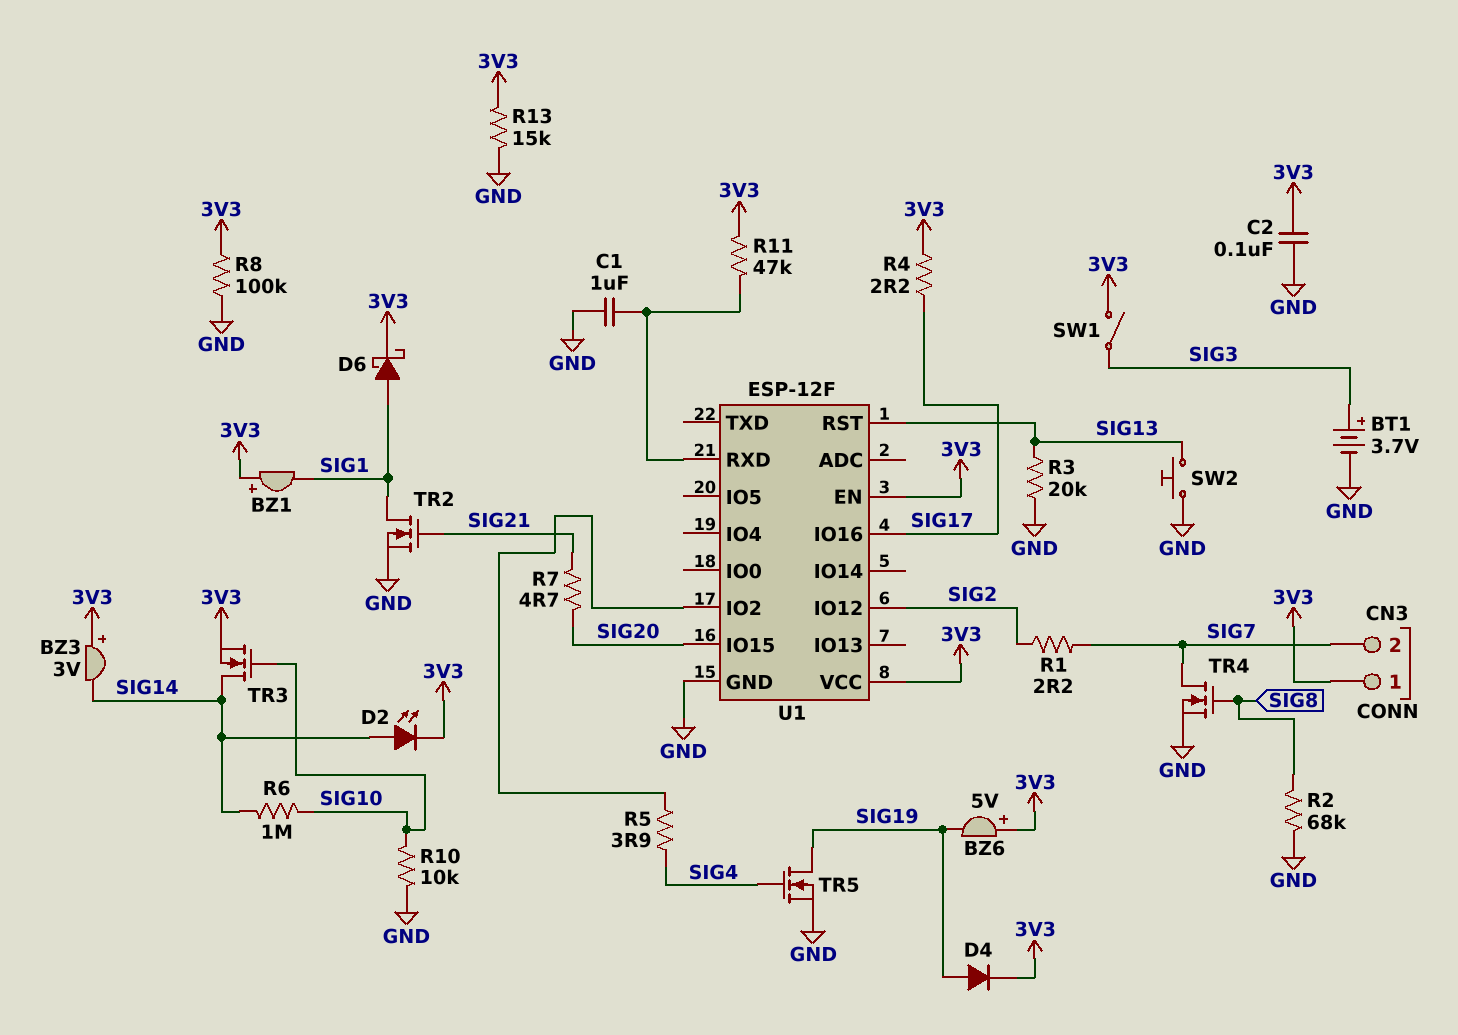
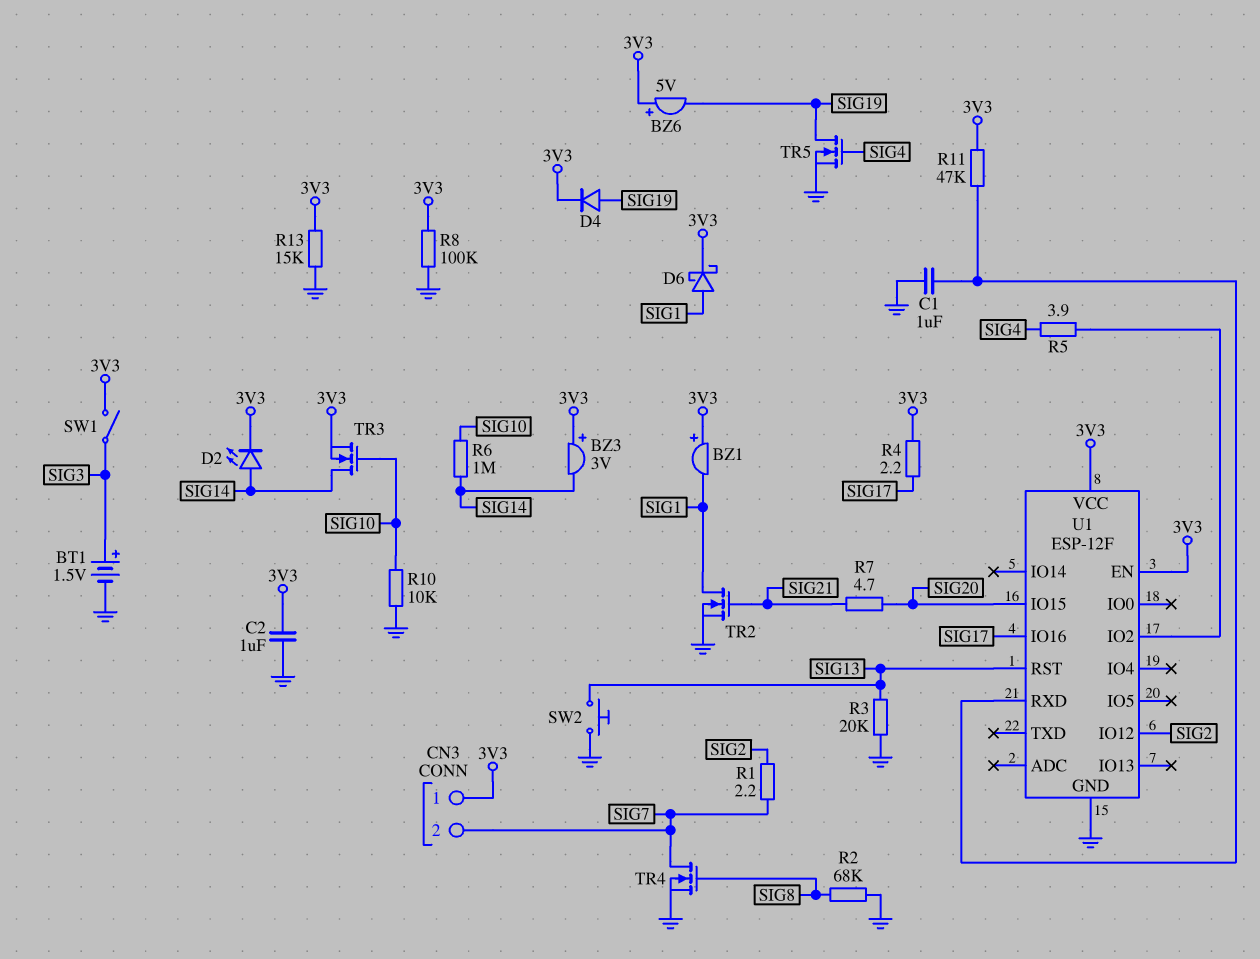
BT1: 3.7V (plus SIG3, minus GND) -> 1.5V (plus SIG3, minus GND)
C2: 100nF (3V3, GND) -> 1uF (3V3, GND)

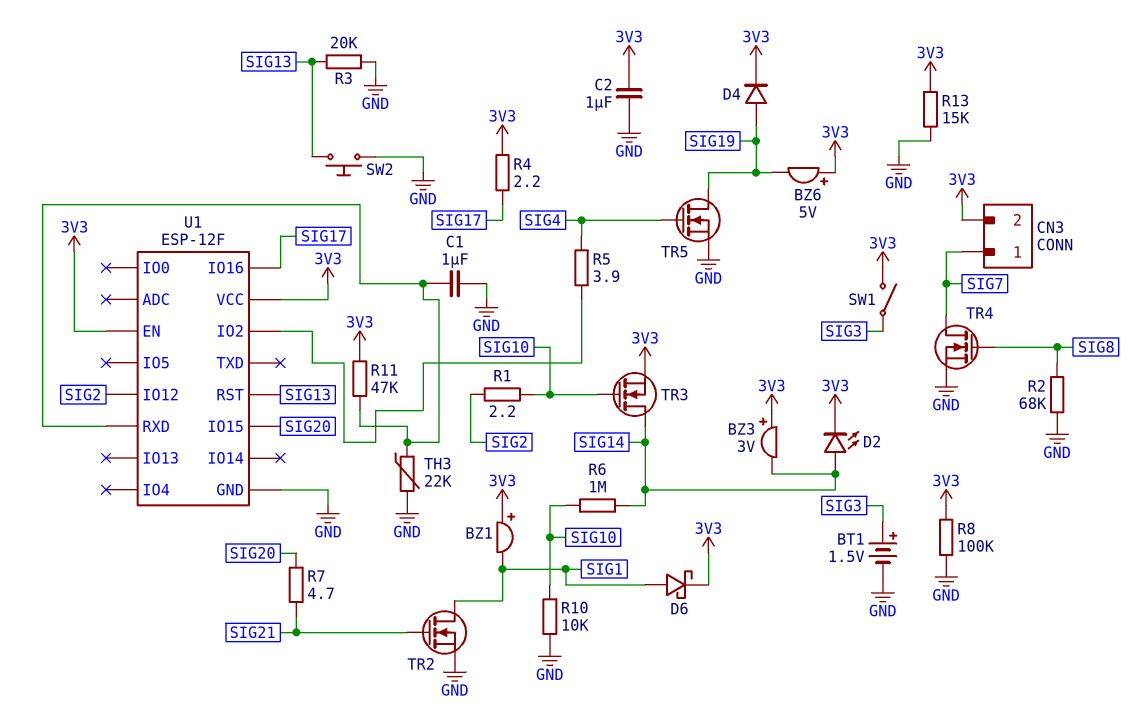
CN3 pin 1: 3V3 -> SIG7
CN3 pin 2: SIG7 -> 3V3
R1: 2.2 (SIG2, SIG7) -> 2.2 (SIG2, SIG10)
TH3: none -> 22k (GND, U1/RXD)

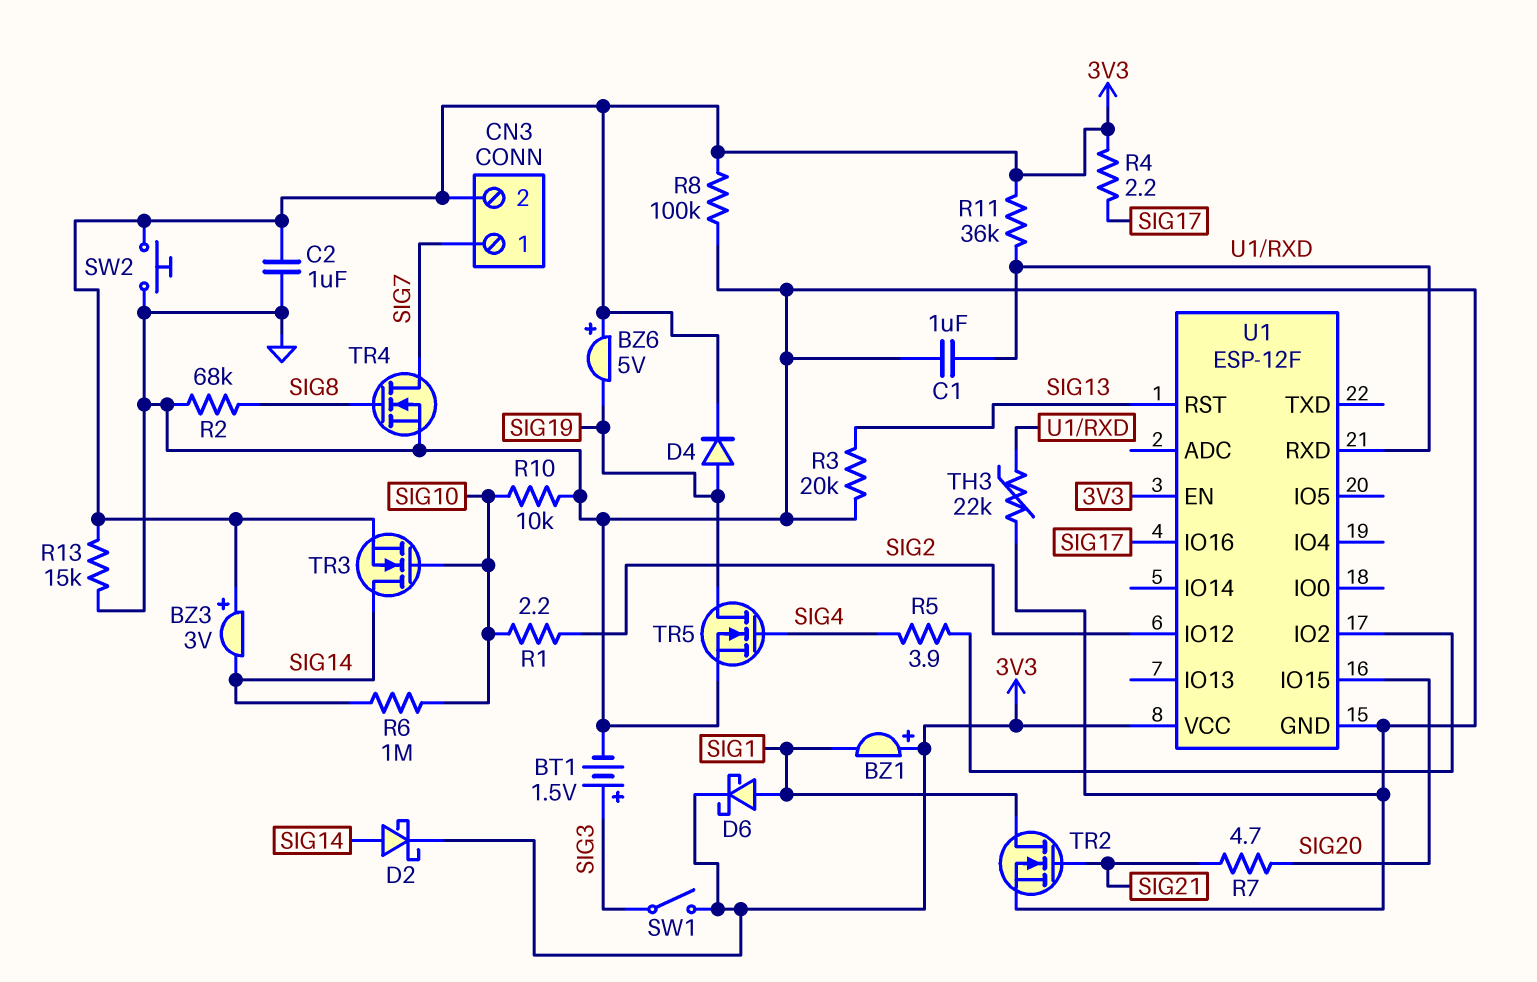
D2: LED (A SIG14, K 3V3) -> schottky (A SIG14, K 3V3)
R11: 47k (3V3, U1/RXD) -> 36k (3V3, U1/RXD)
SW2: button (GND, SIG13) -> button (3V3, GND)

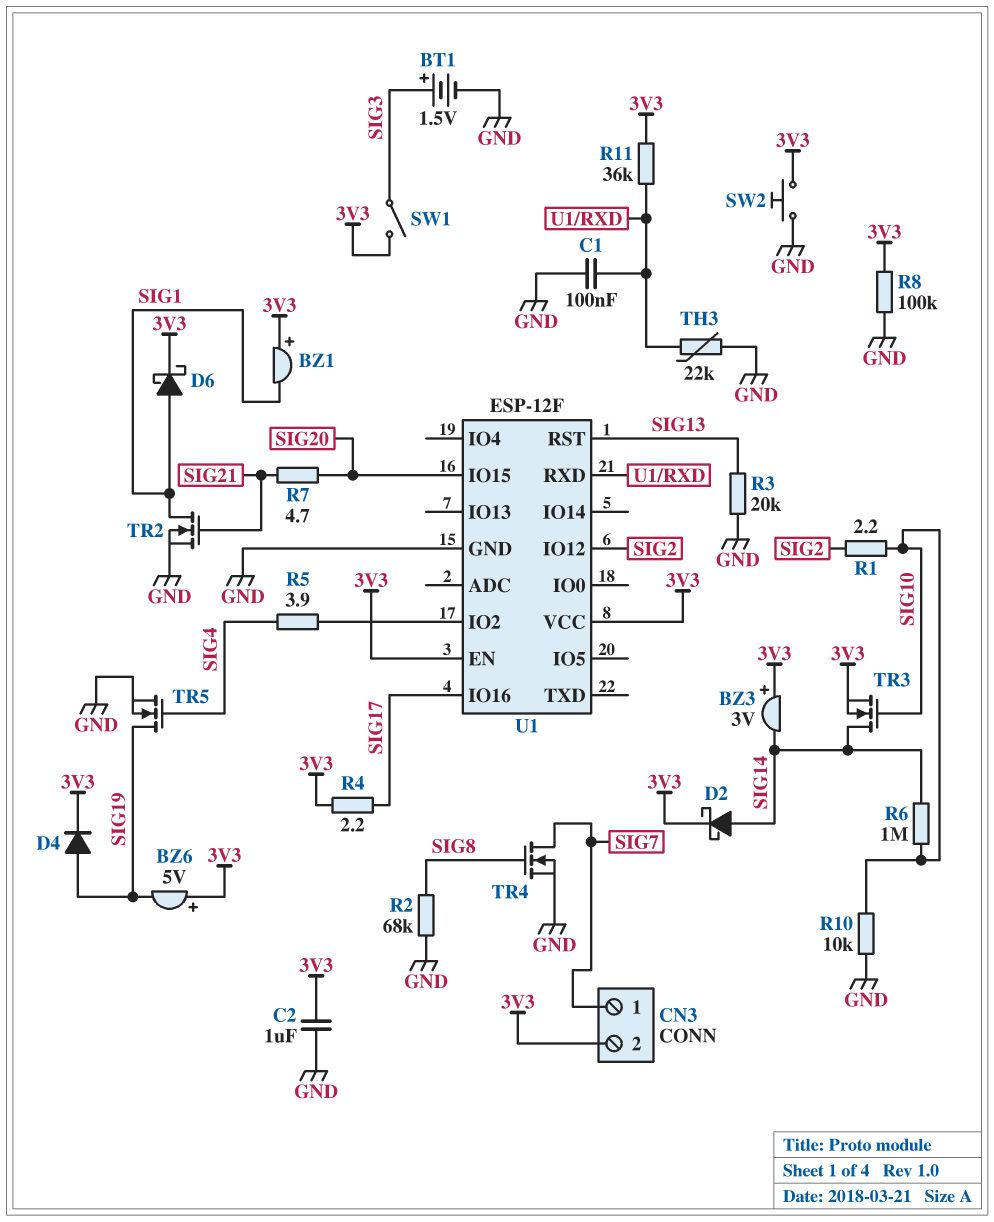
C1: 1uF (GND, U1/RXD) -> 100nF (GND, U1/RXD)
R13: 15k (3V3, GND) -> none

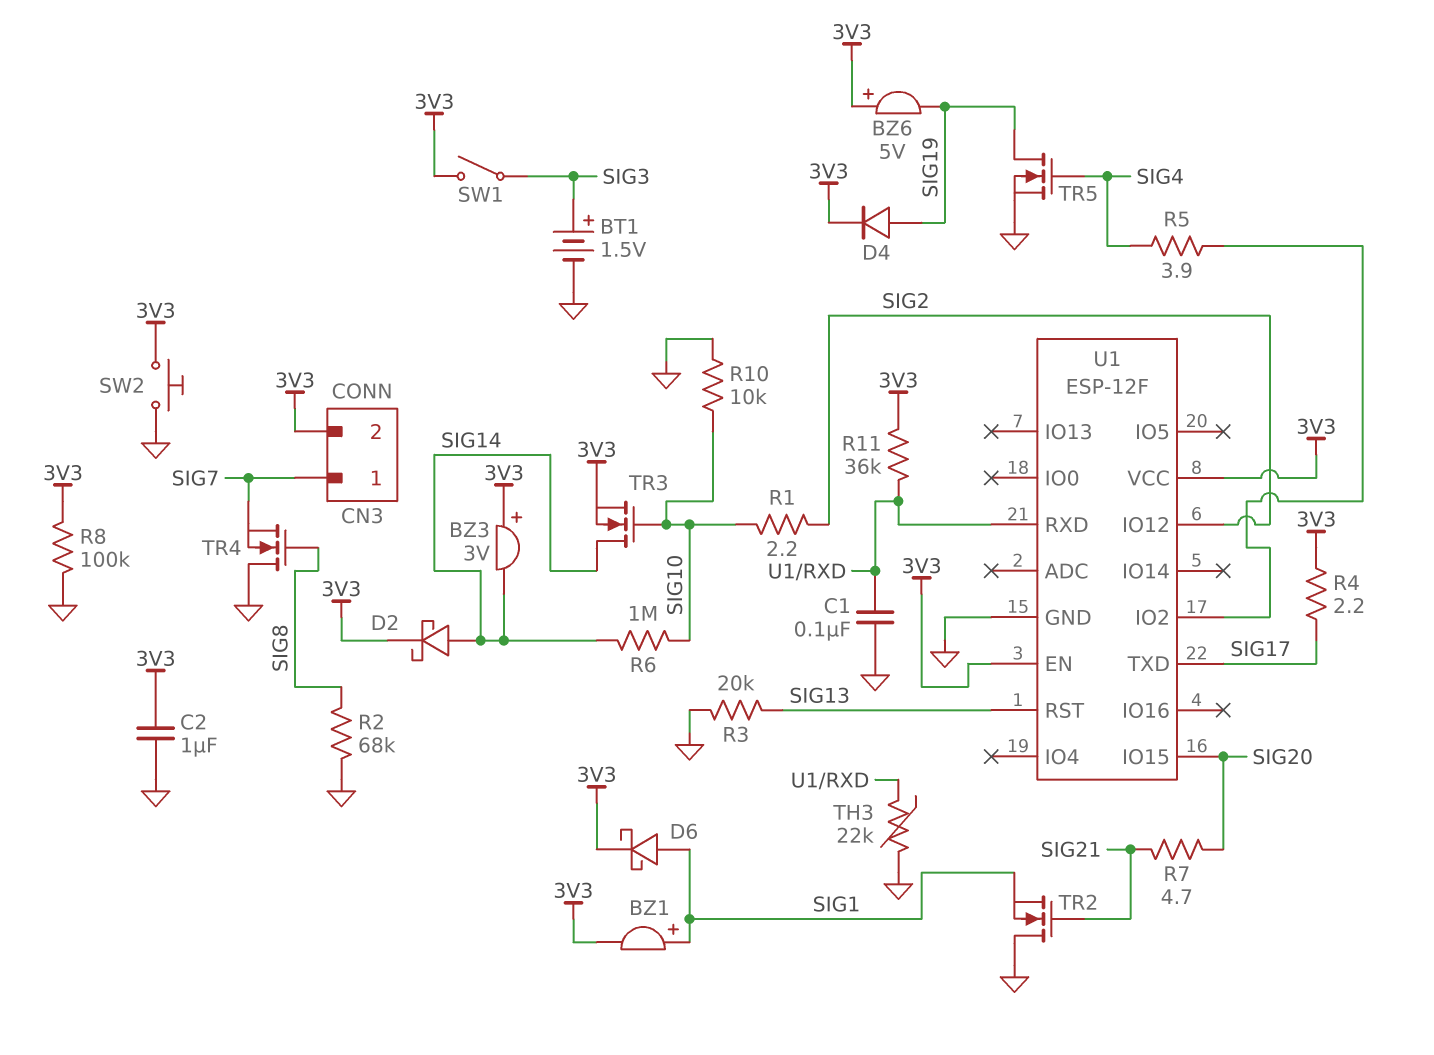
BZ1: buzzer (plus 3V3, minus SIG1) -> buzzer (plus SIG1, minus 3V3)
TR2: NMOS (G SIG21, D SIG1, S GND) -> NMOS (G SIG21, D GND, S SIG1)
TR4: NMOS (G SIG8, D SIG7, S GND) -> NMOS (G SIG8, D GND, S SIG7)
U1 pin IO16: SIG17 -> none
U1 pin TXD: none -> SIG17

